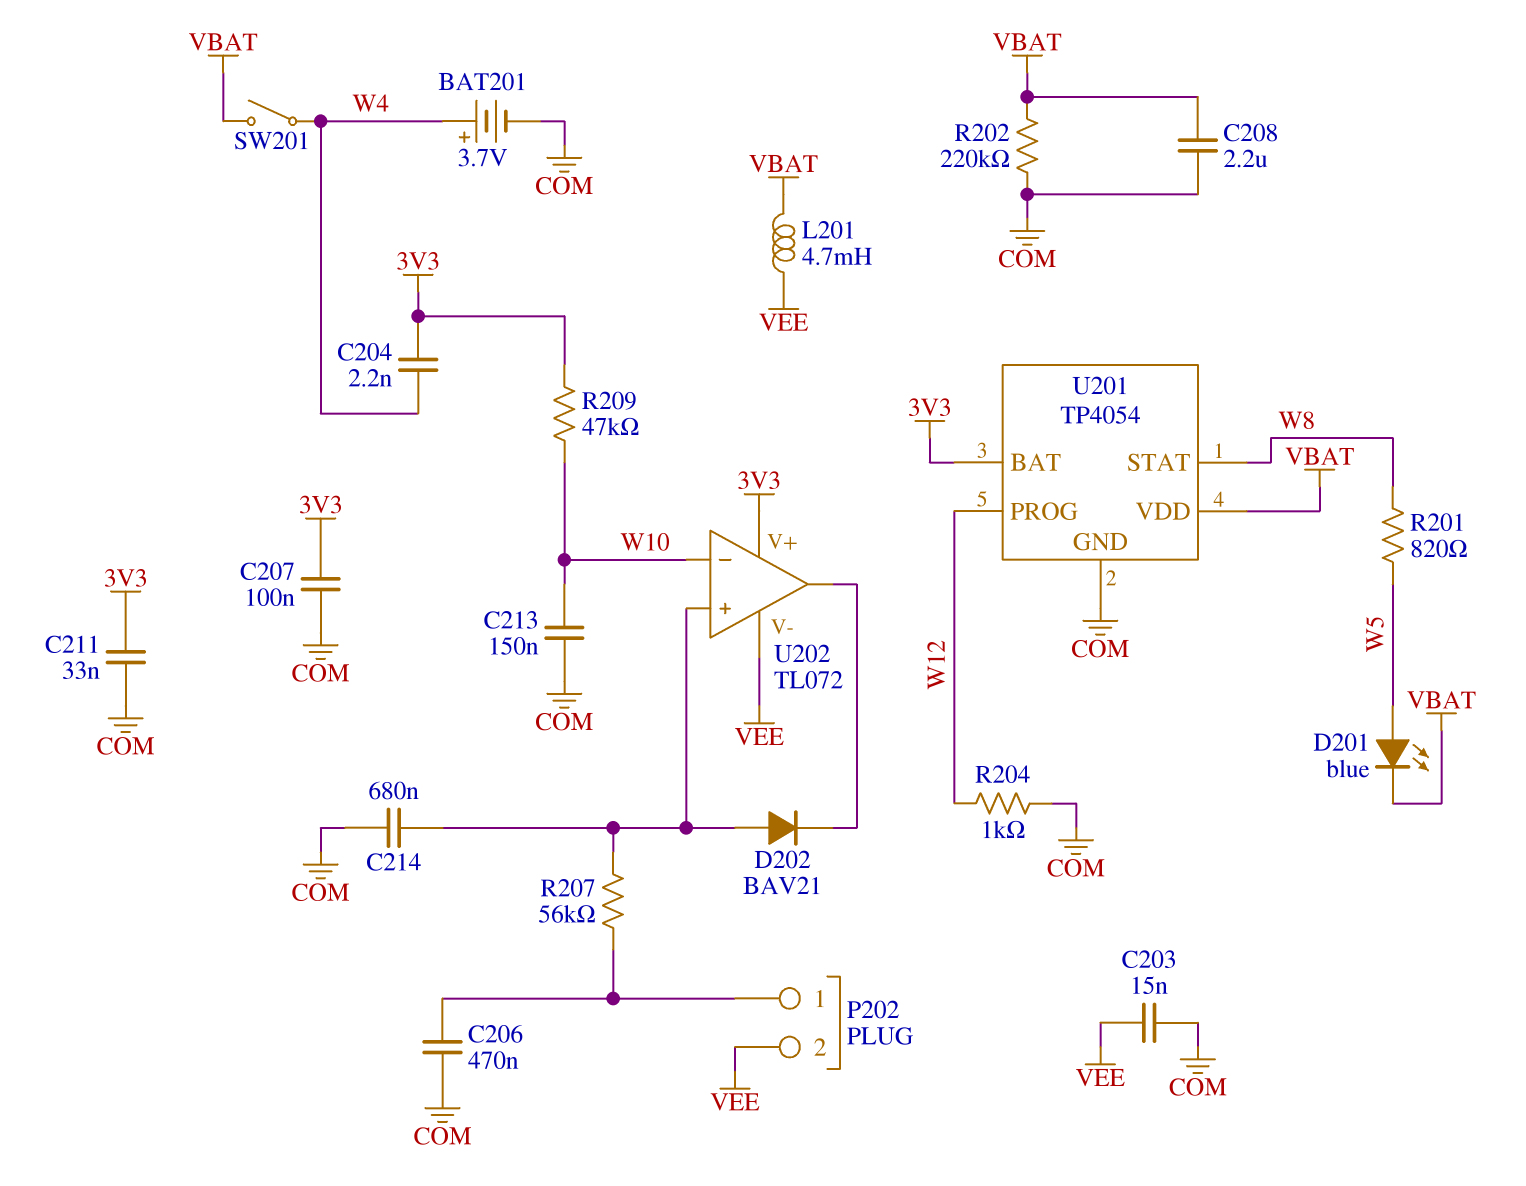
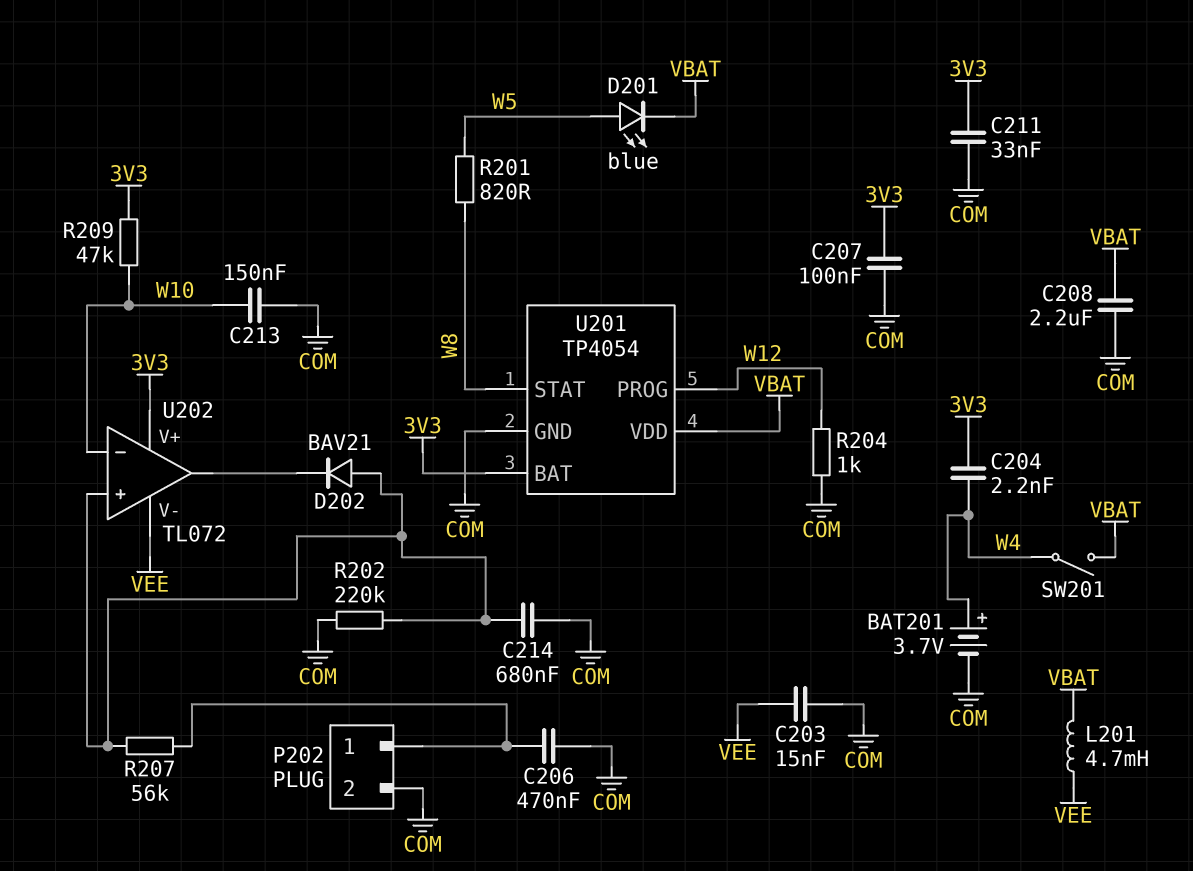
P202 pin 2: VEE -> COM
R202: 220k (COM, VBAT) -> 220k (COM, U202/in+)

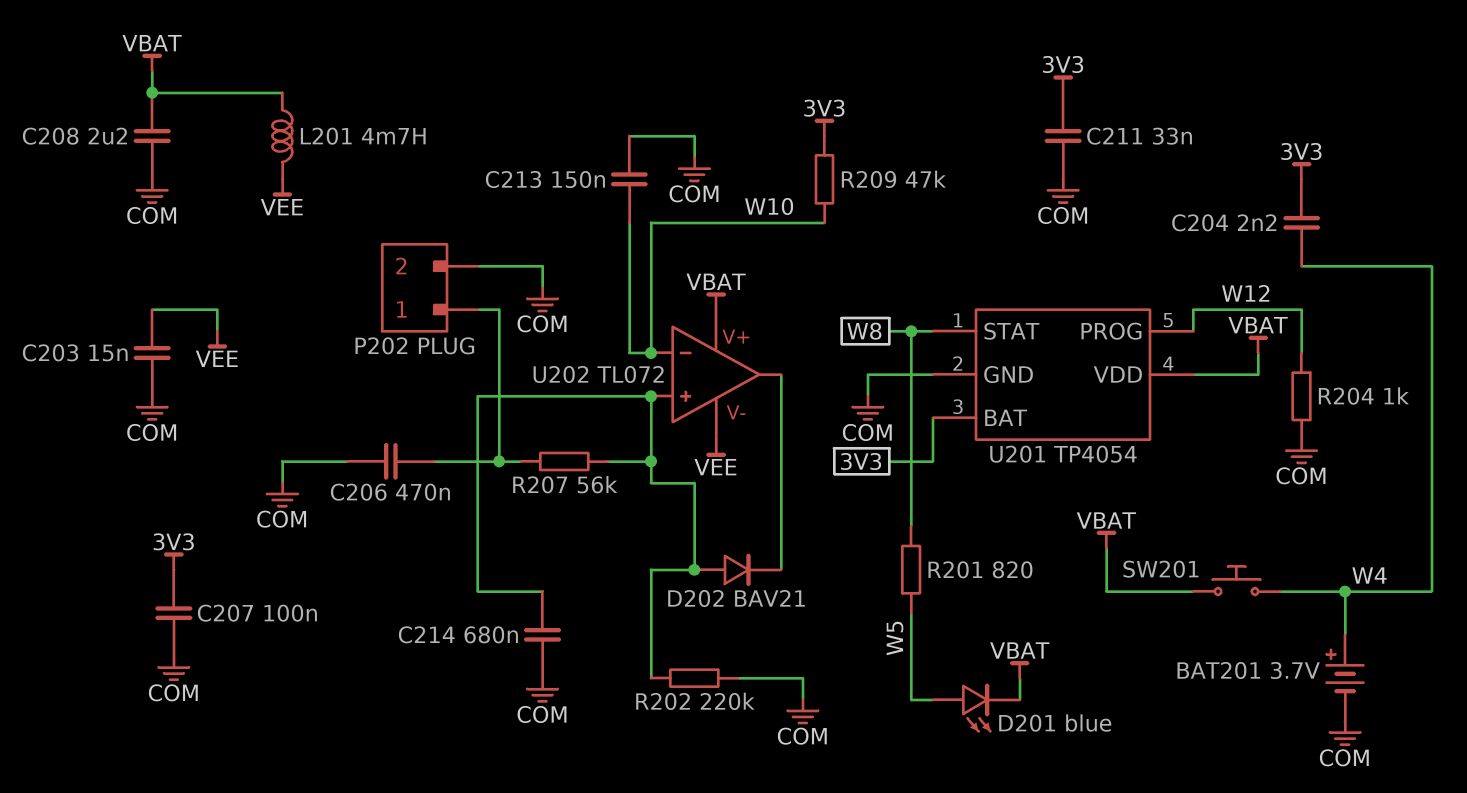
SW201: switch (VBAT, W4) -> button (VBAT, W4)
U202 pin V+: 3V3 -> VBAT

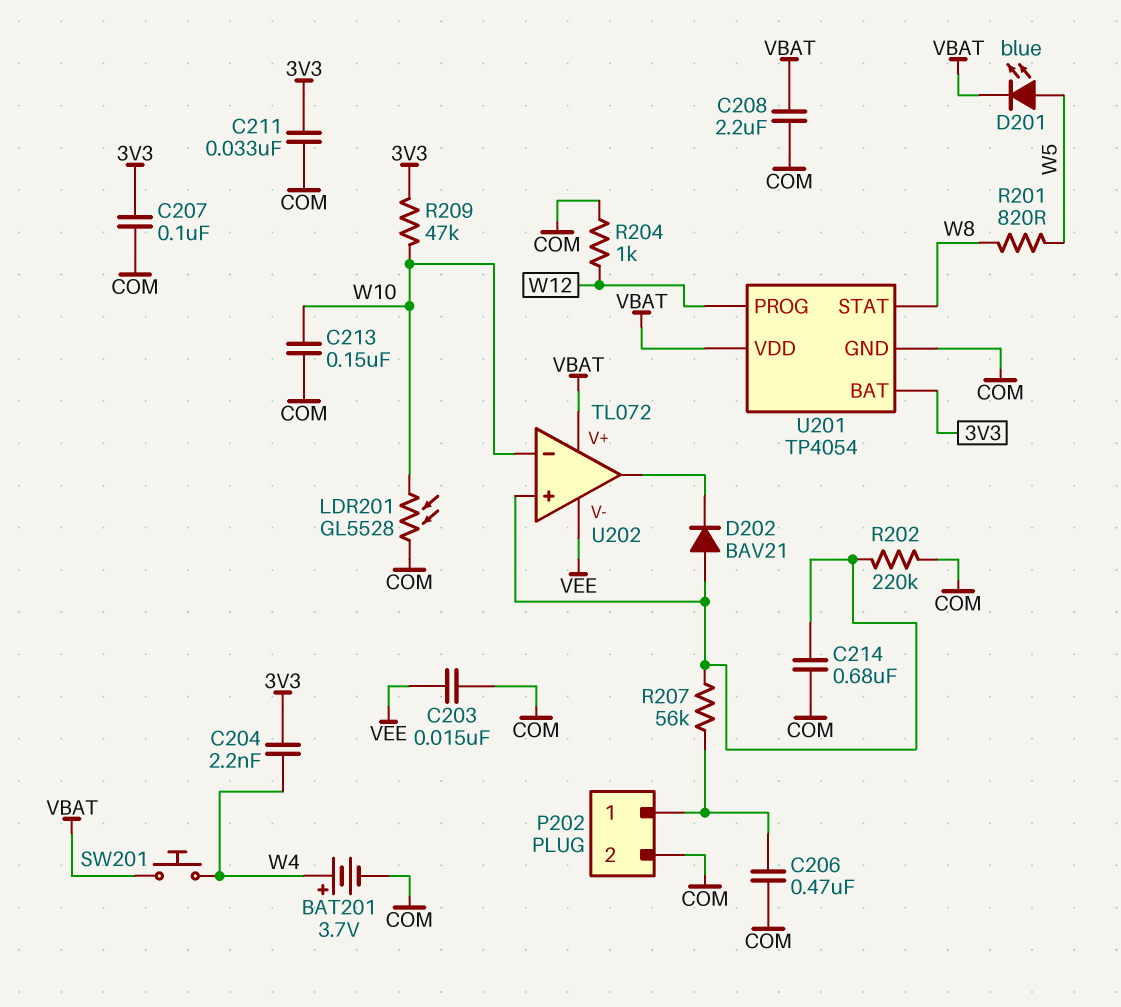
L201: 4.7mH (VBAT, VEE) -> none
LDR201: none -> GL5528 (COM, W10)

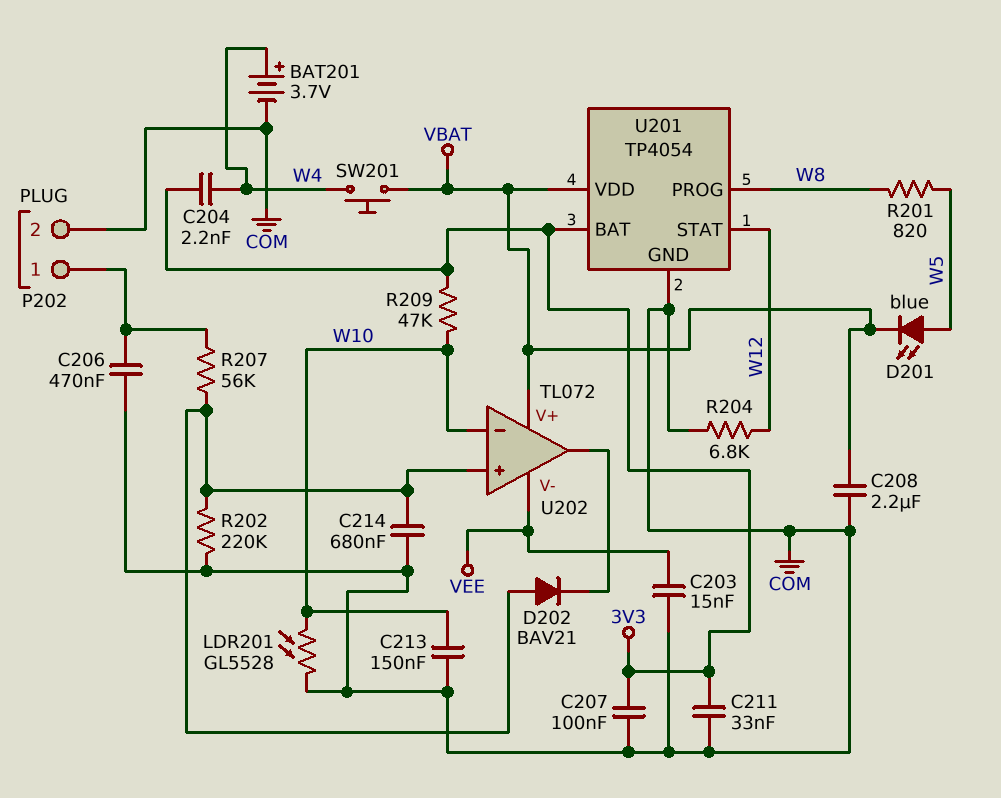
R204: 1k (COM, W12) -> 6.8k (COM, W12)
U201 pin PROG: W12 -> W8
U201 pin STAT: W8 -> W12

